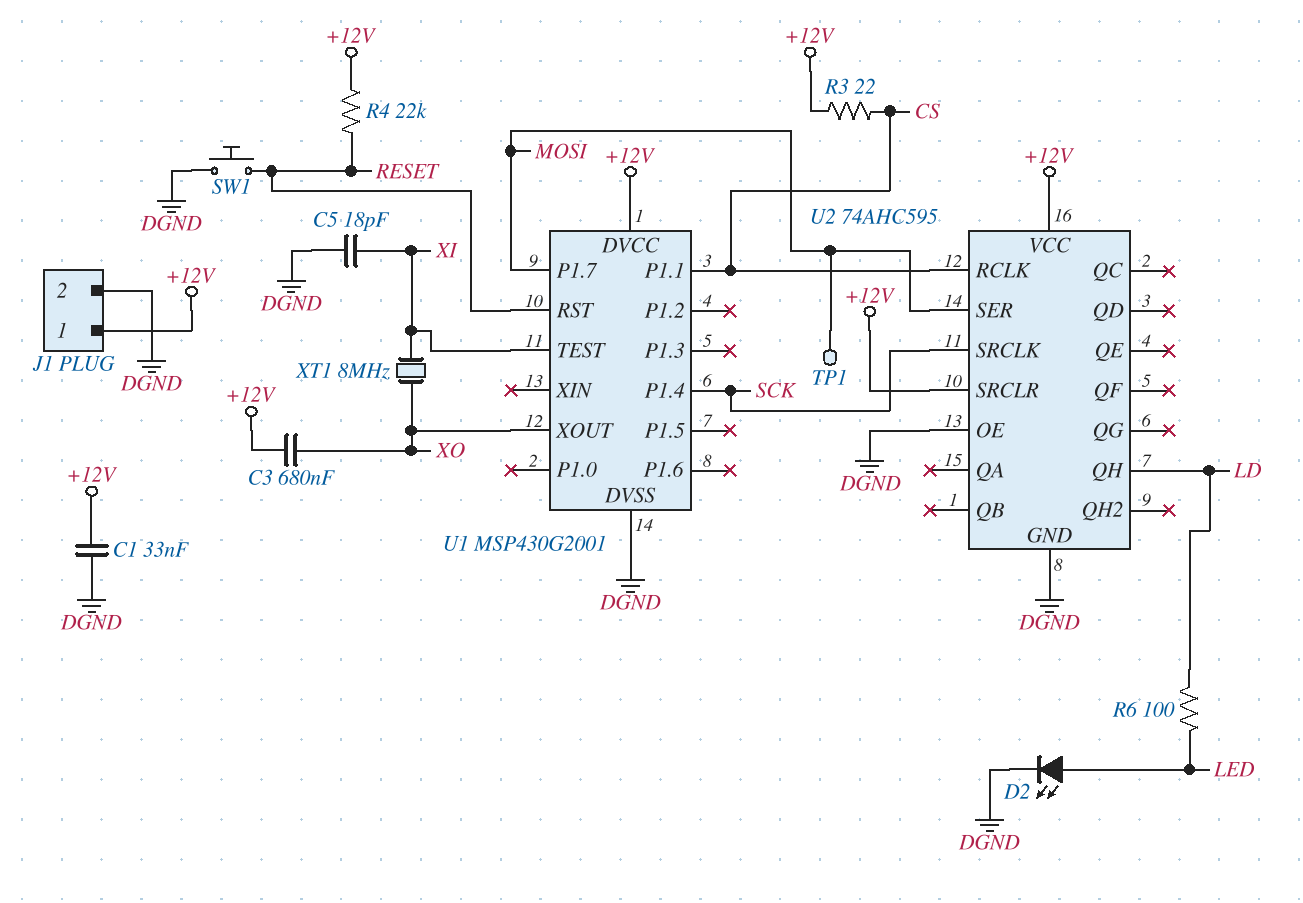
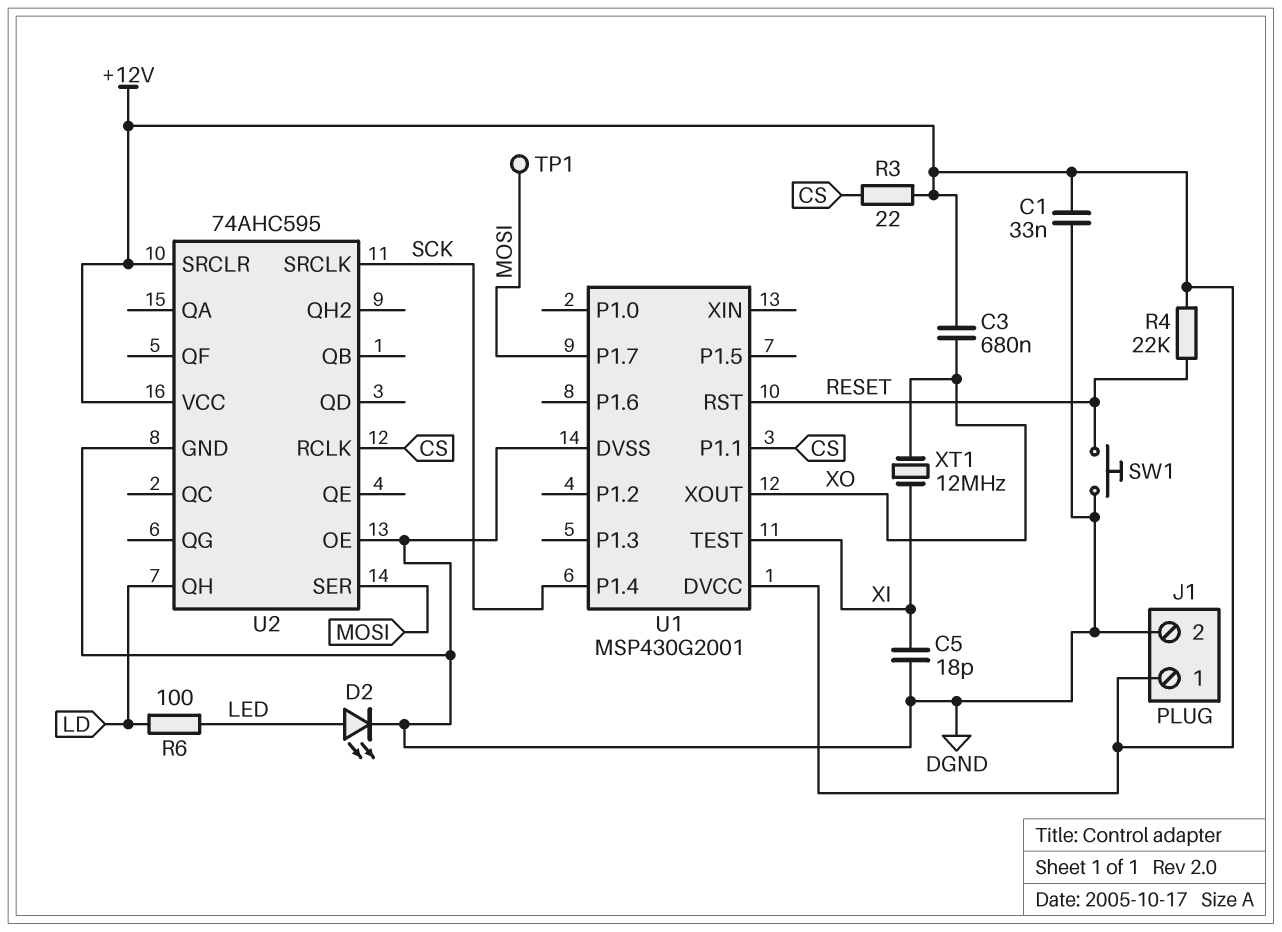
XT1: 8MHz (XI, XO) -> 12MHz (XI, XO)

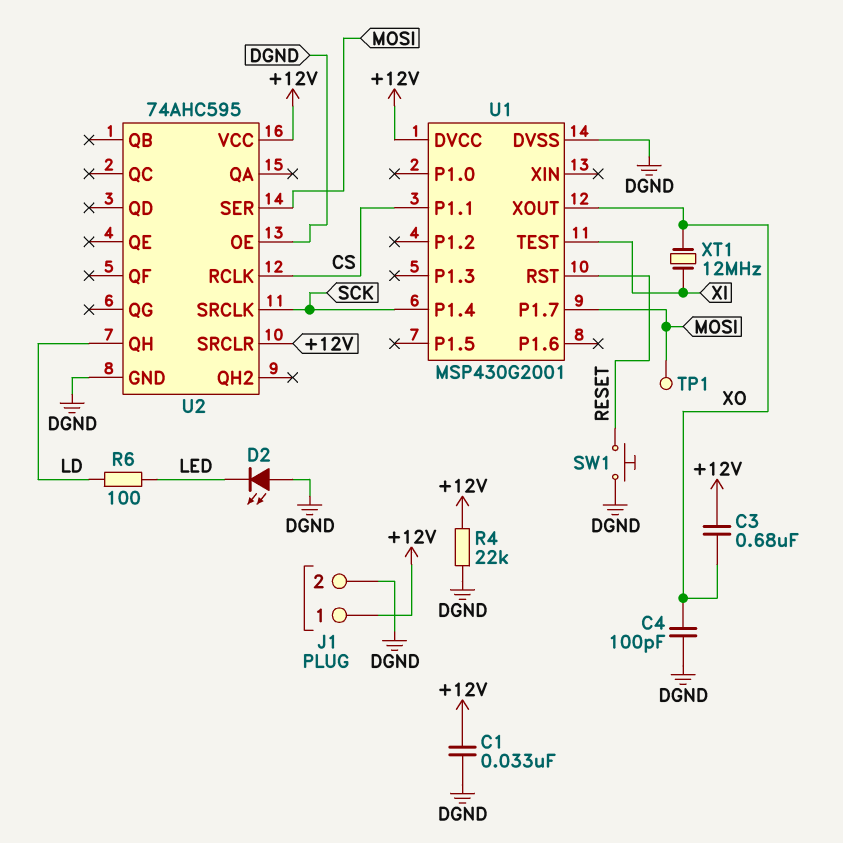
C4: none -> 100pF (DGND, XO)
C5: 18pF (DGND, XI) -> none
D2: LED (A LED, K DGND) -> LED (A DGND, K LED)
R3: 22 (+12V, CS) -> none
R4: 22k (+12V, RESET) -> 22k (+12V, DGND)

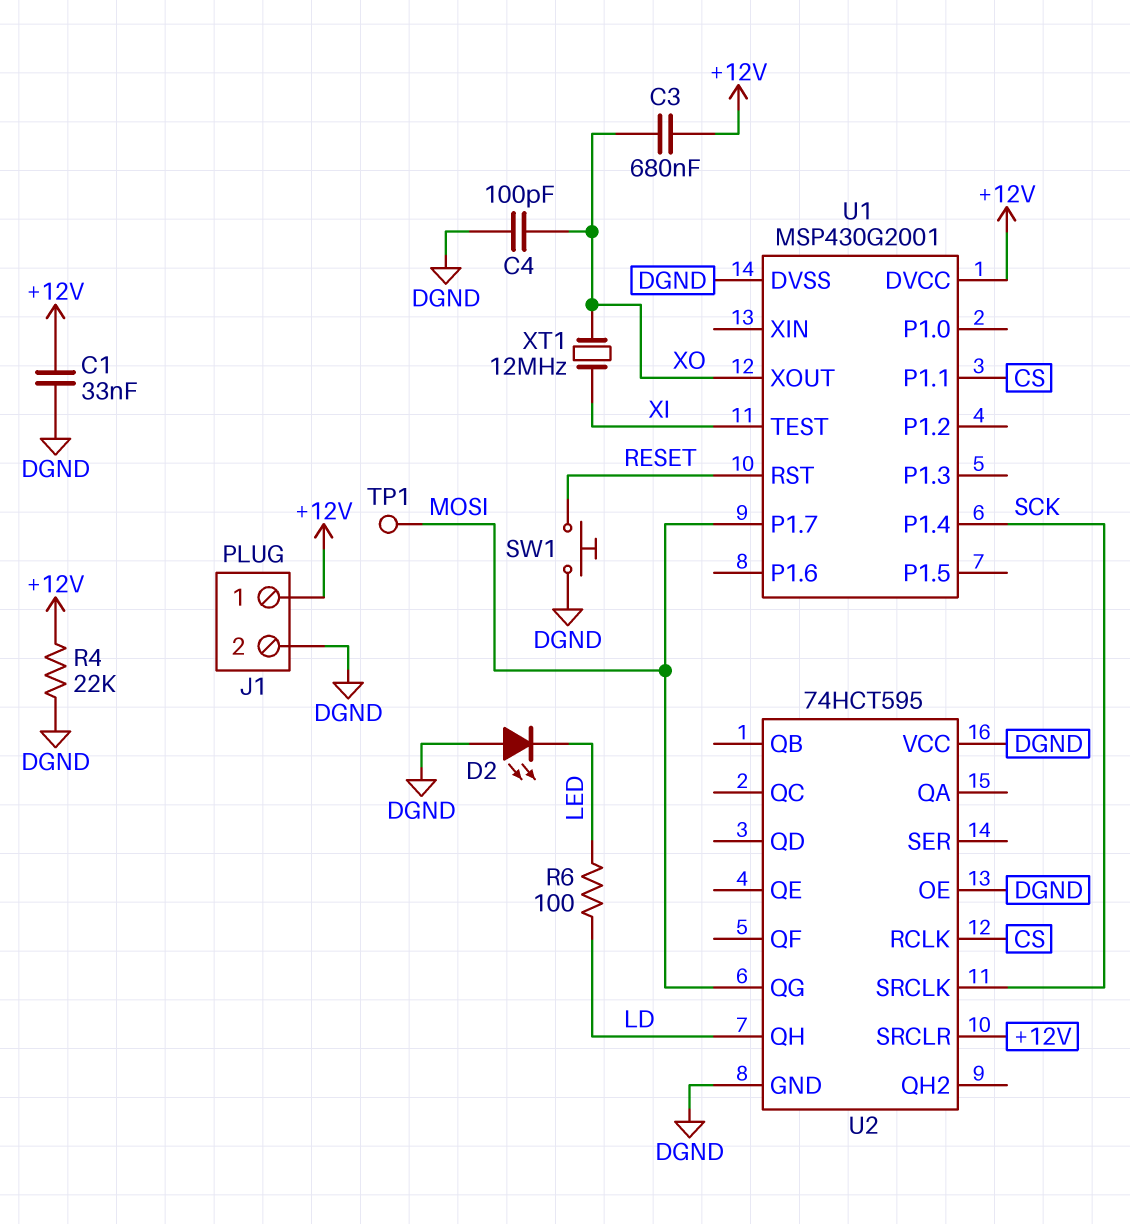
U2: 74AHC595 -> 74HCT595
U2 pin QG: none -> MOSI
U2 pin SER: MOSI -> none
U2 pin VCC: +12V -> DGND

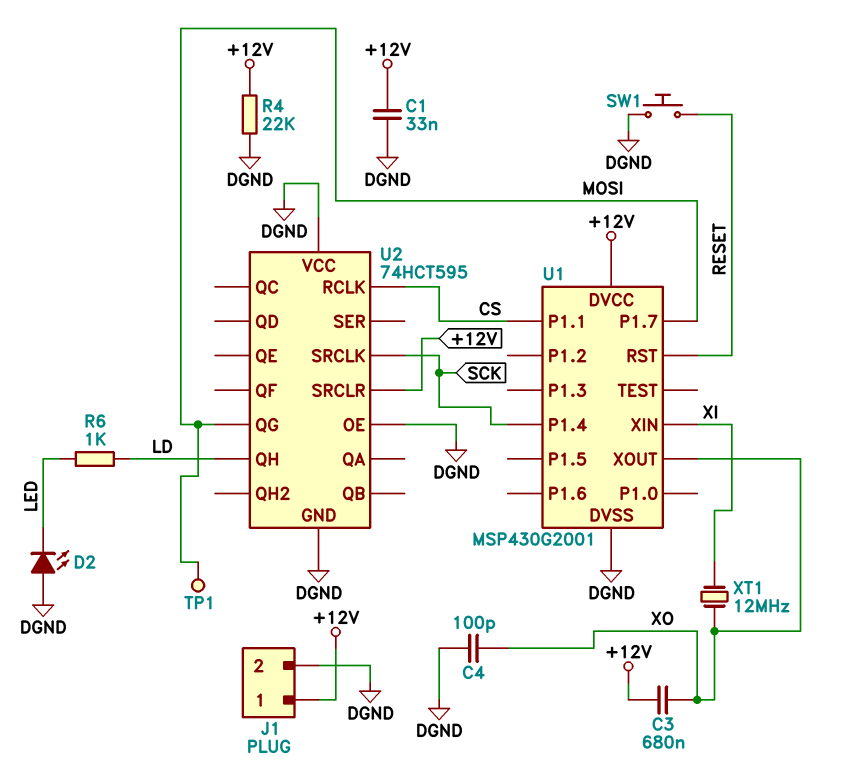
R6: 100 (LD, LED) -> 1k (LD, LED)
U1 pin TEST: XI -> none
U1 pin XIN: none -> XI

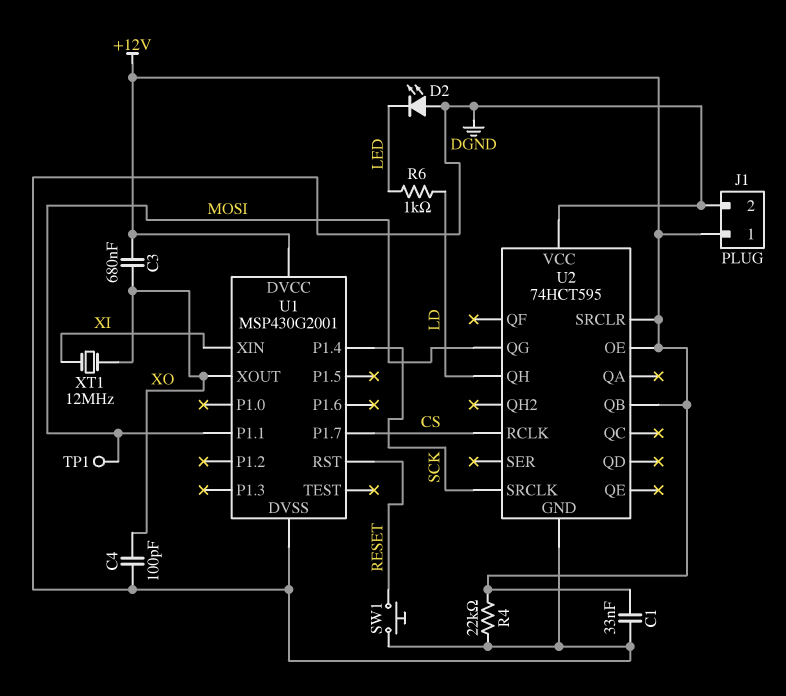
U1 pin P1.1: CS -> MOSI
U1 pin P1.7: MOSI -> CS
U2 pin OE: DGND -> +12V
U2 pin QB: none -> +12V

